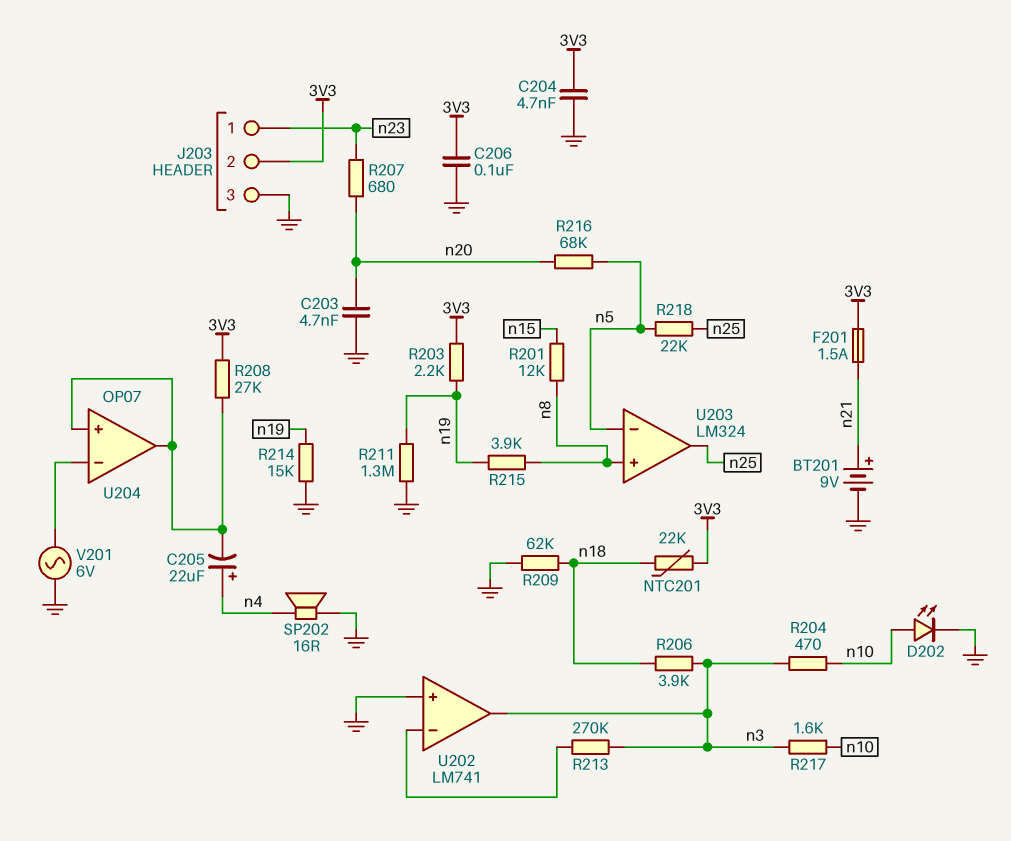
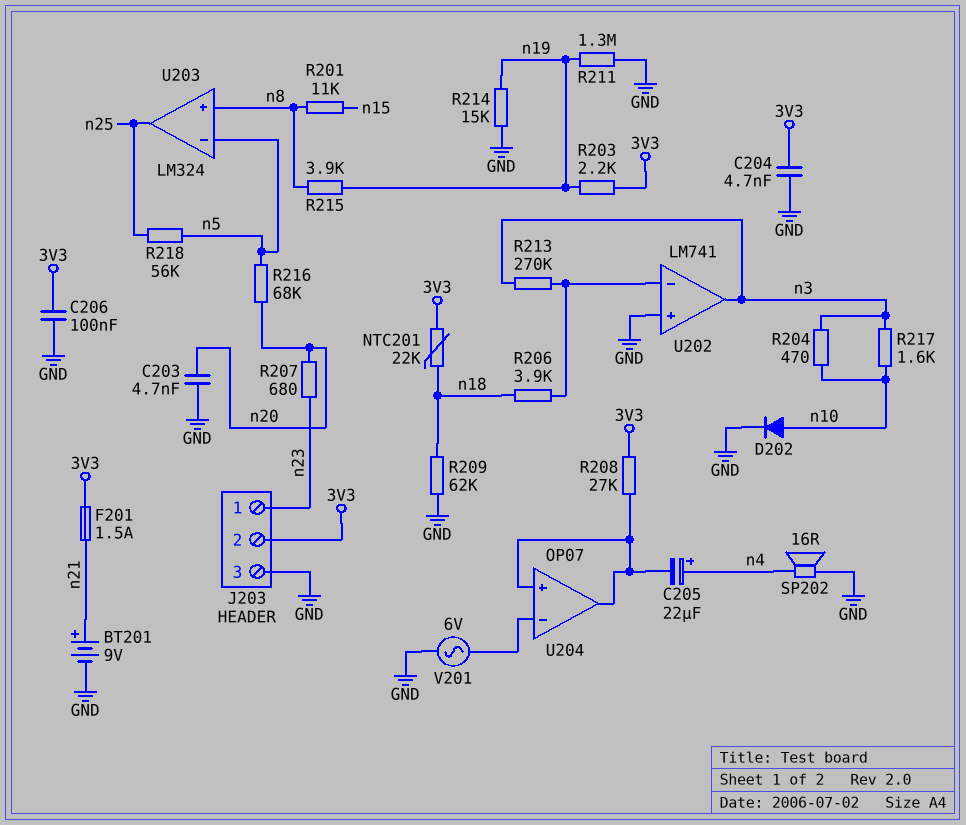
D202: LED (A n10, K GND) -> diode (A n10, K GND)
R201: 12k (n8, n15) -> 11k (n8, n15)
R206: 3.9k (n3, n18) -> 3.9k (U202/in-, n18)
R218: 22k (n5, n25) -> 56k (n5, n25)

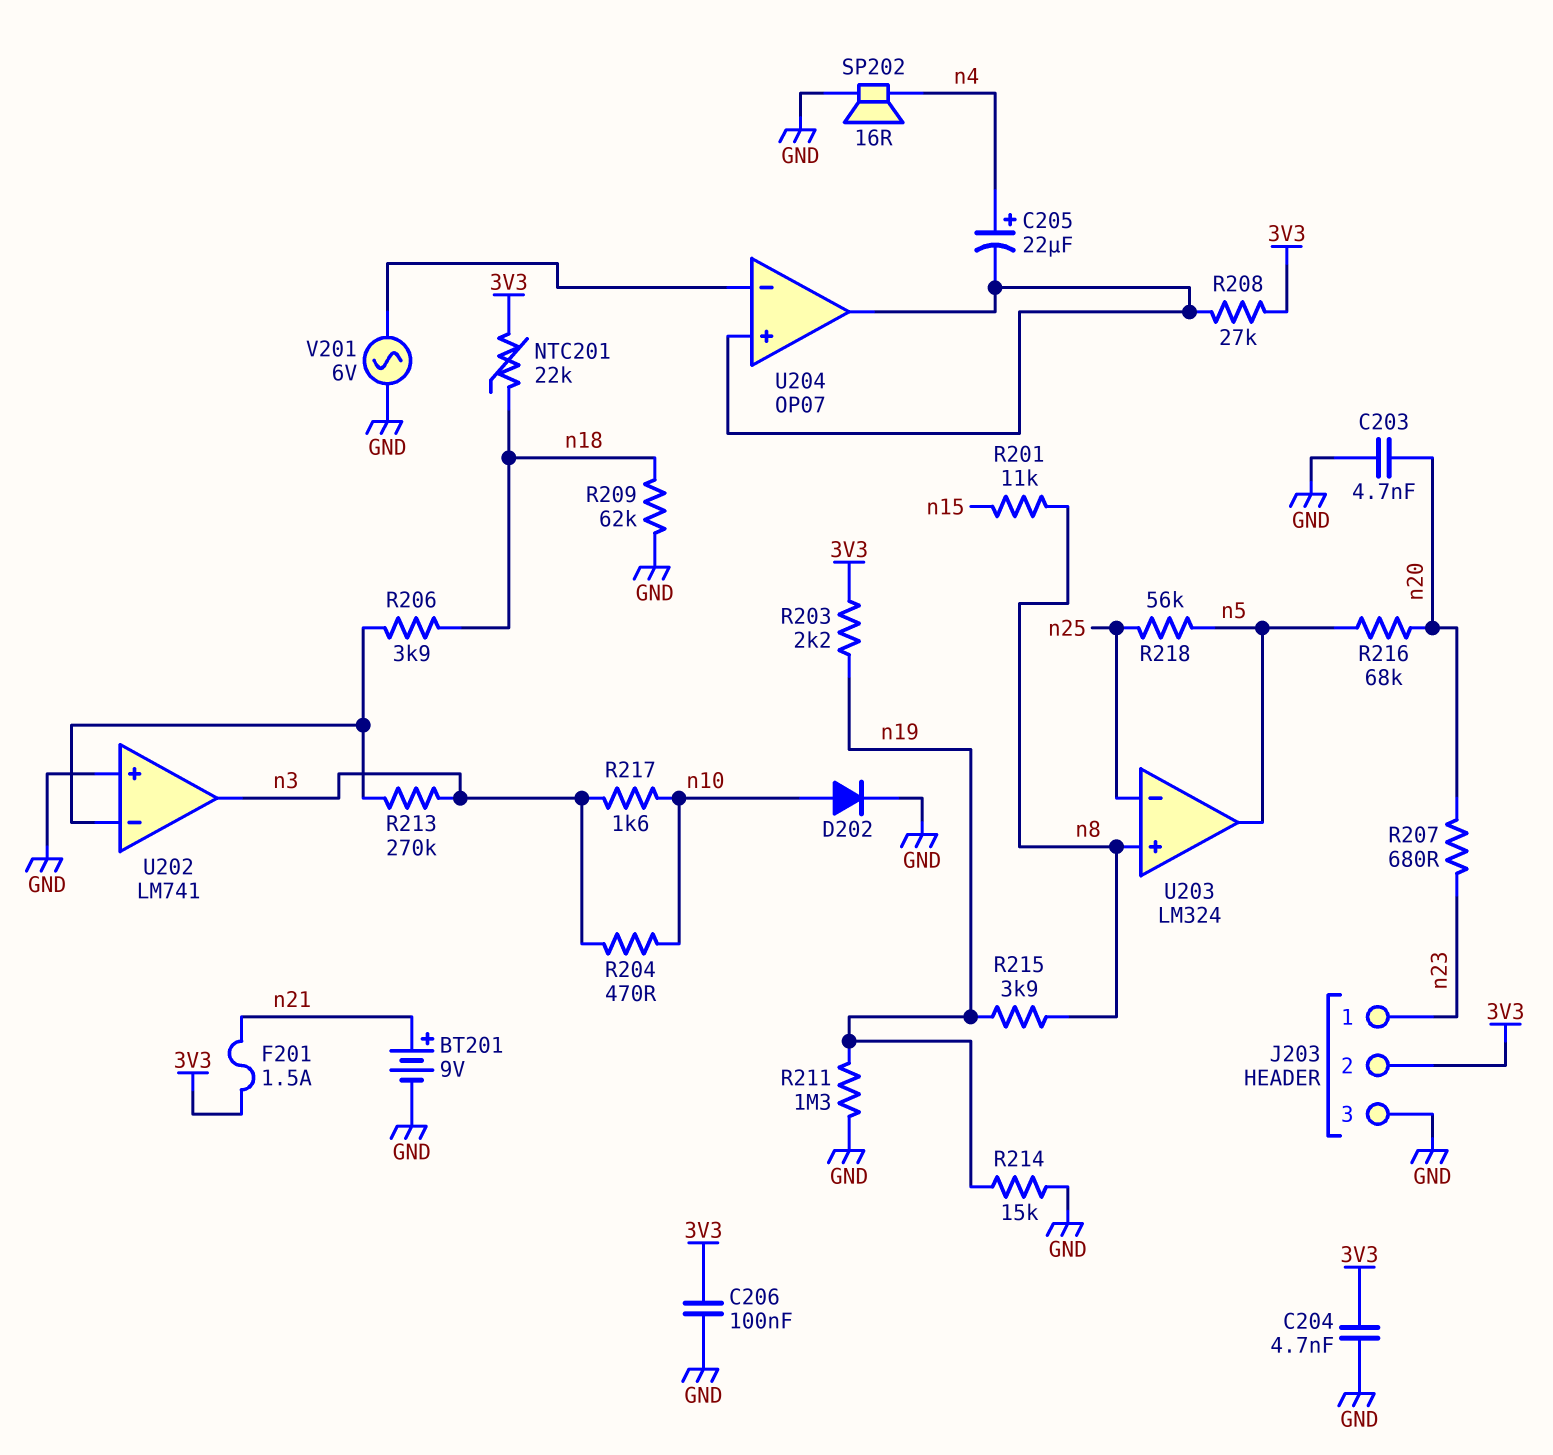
U203 pin in-: n5 -> n25
U203 pin out: n25 -> n5

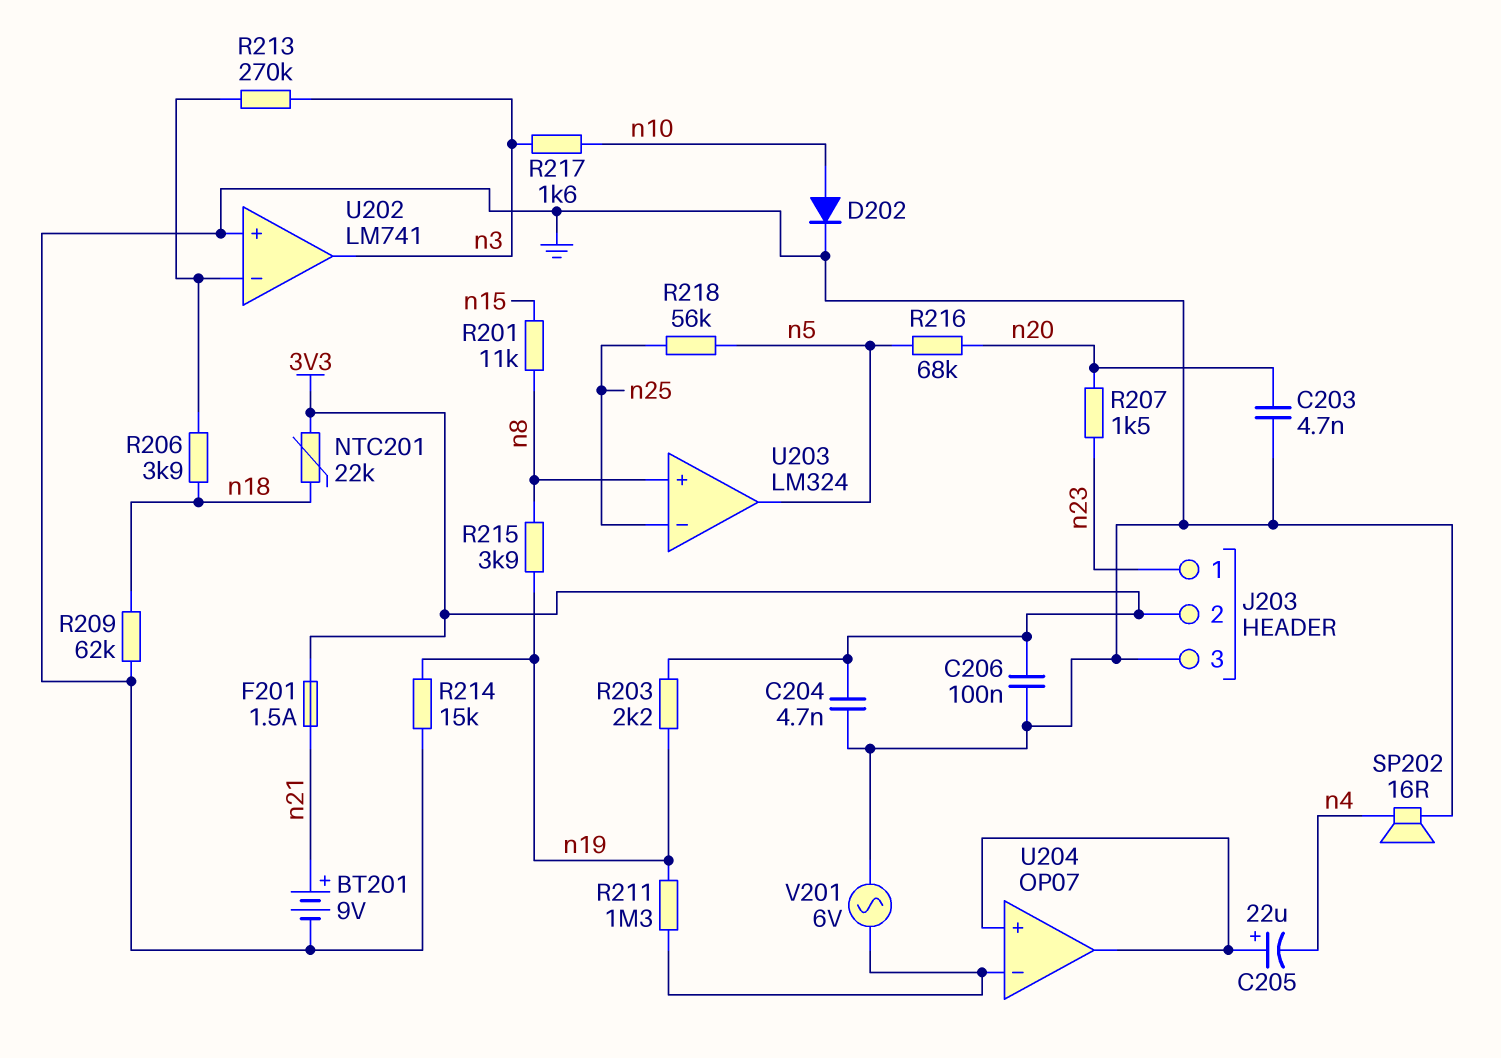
C205: 22uF (plus n4, minus U204/in+) -> 22uF (plus U204/in+, minus n4)
R204: 470 (n3, n10) -> none
R207: 680 (n20, n23) -> 1.5k (n20, n23)
R208: 27k (3V3, U204/in+) -> none
R211: 1.3M (GND, n19) -> 1.3M (U204/in-, n19)

